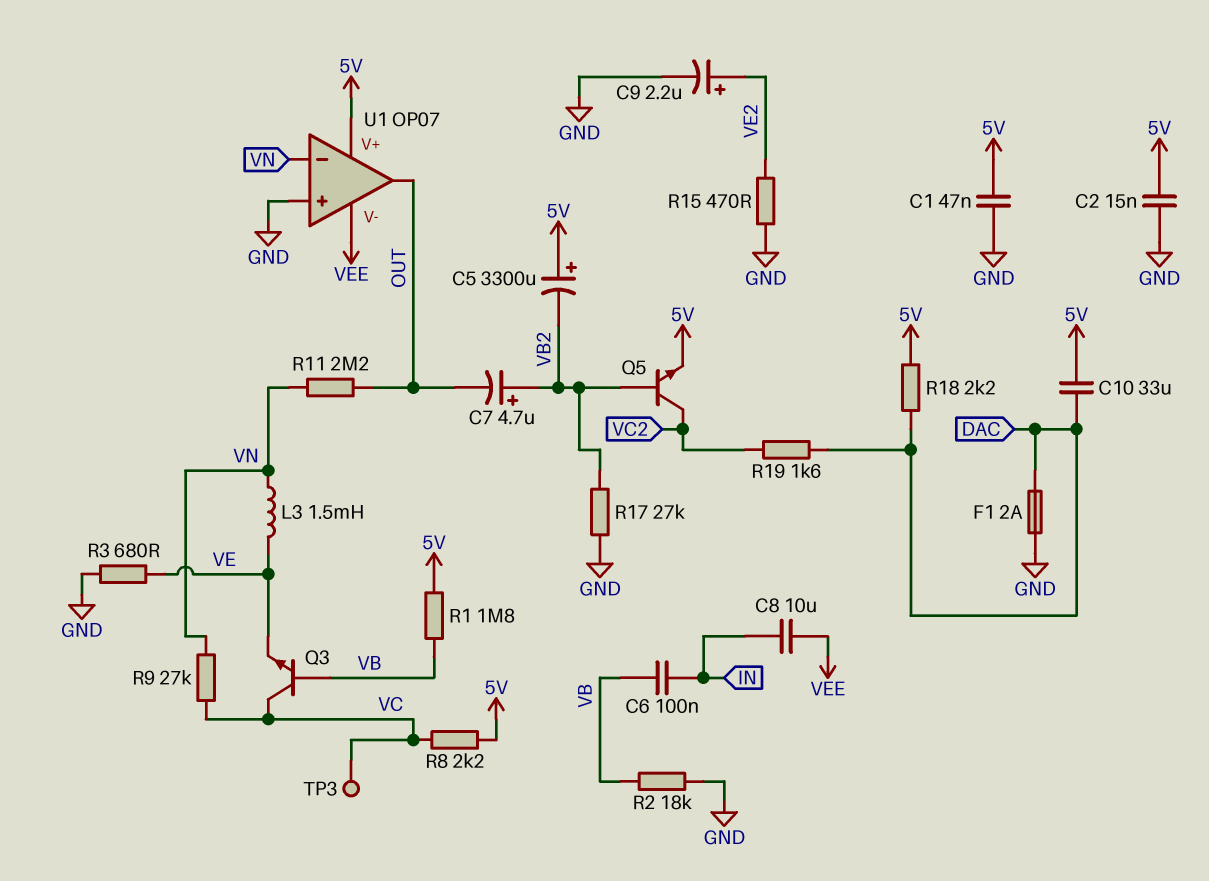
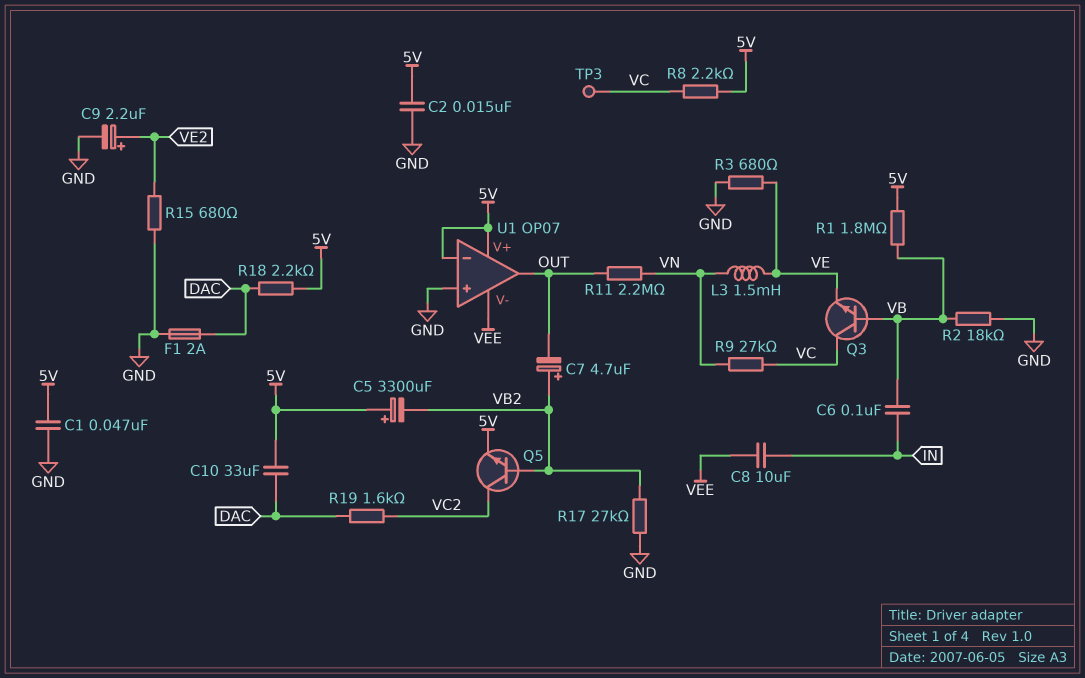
R15: 470 (GND, VE2) -> 680 (GND, VE2)
U1 pin in-: VN -> 5V

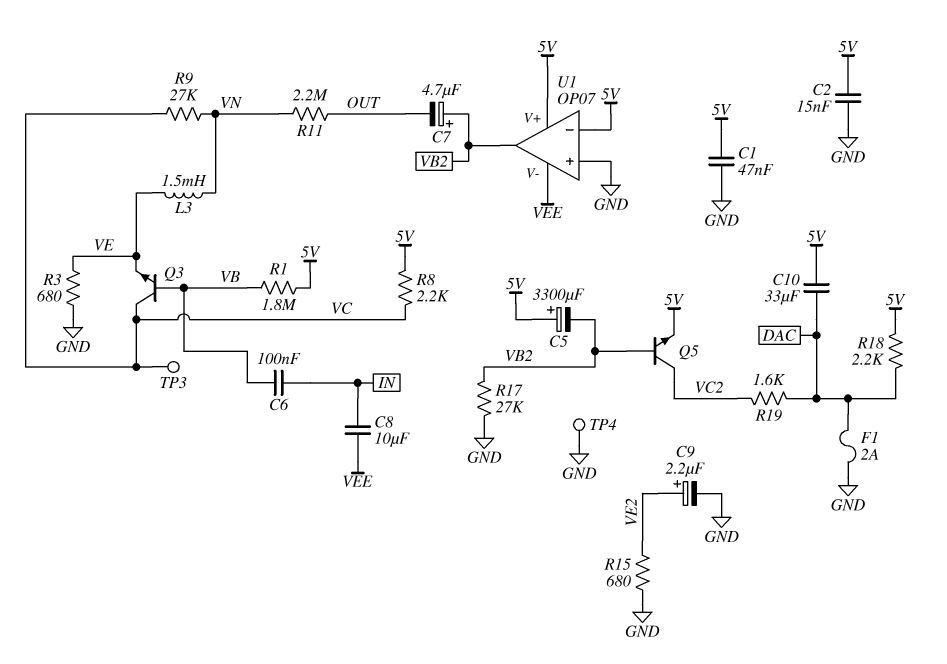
R2: 18k (GND, VB) -> none
TP4: none -> test point (GND)
U1 pin out: OUT -> VB2

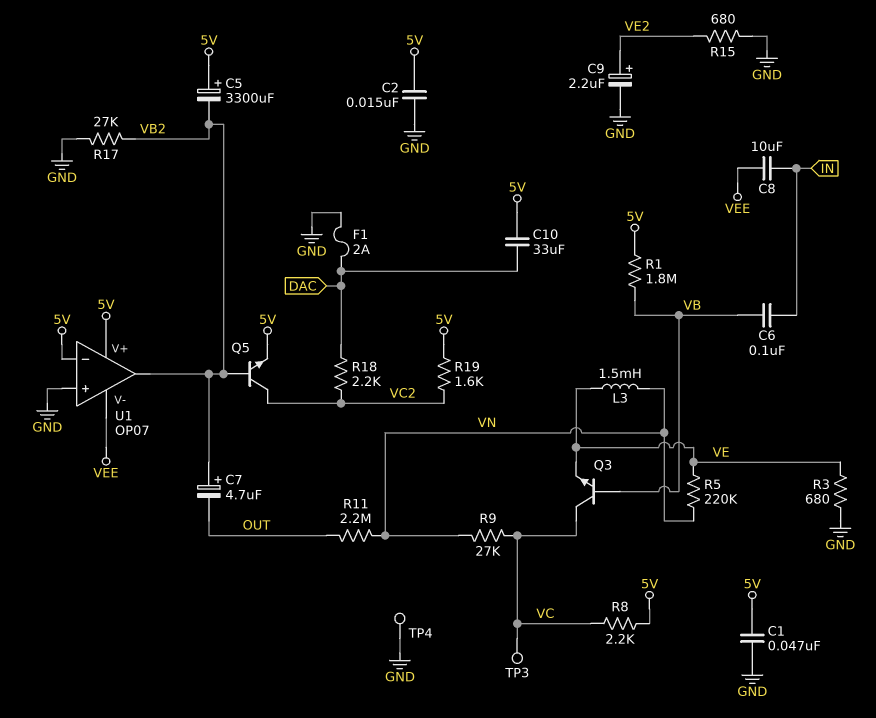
R5: none -> 220k (VE, VN)
R18: 2.2k (5V, DAC) -> 2.2k (DAC, VC2)
R19: 1.6k (DAC, VC2) -> 1.6k (5V, VC2)

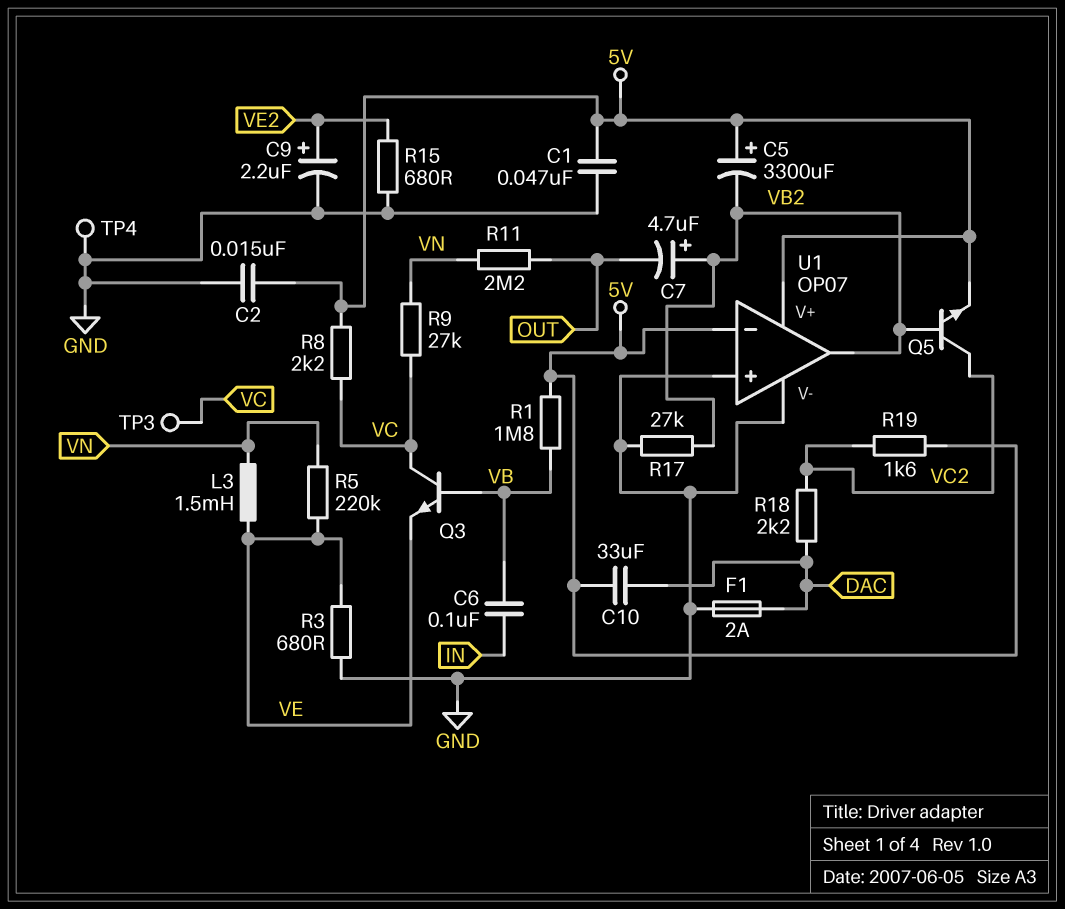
C8: 10uF (IN, VEE) -> none
U1 pin V-: VEE -> GND

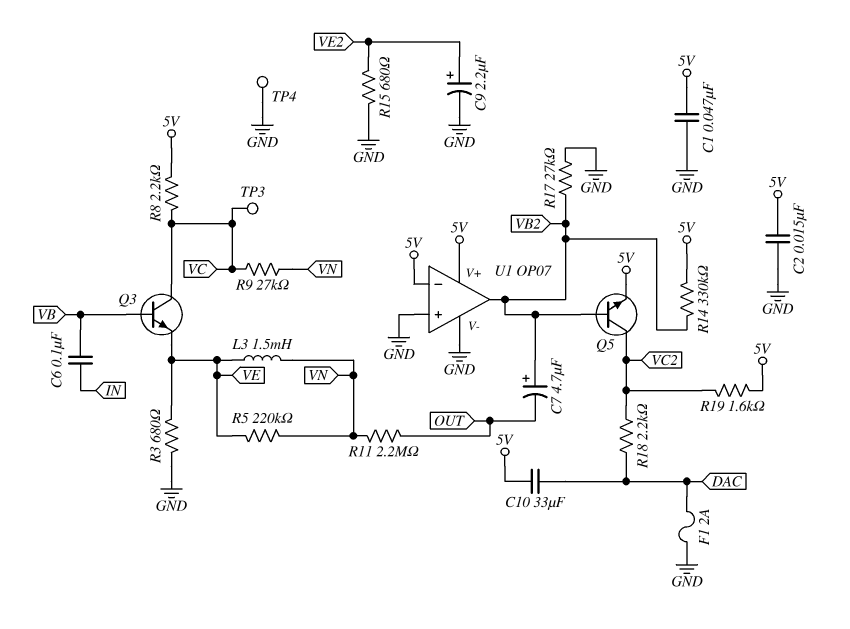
C5: 3300uF (plus 5V, minus VB2) -> none
R1: 1.8M (5V, VB) -> none
R14: none -> 330k (5V, VB2)

